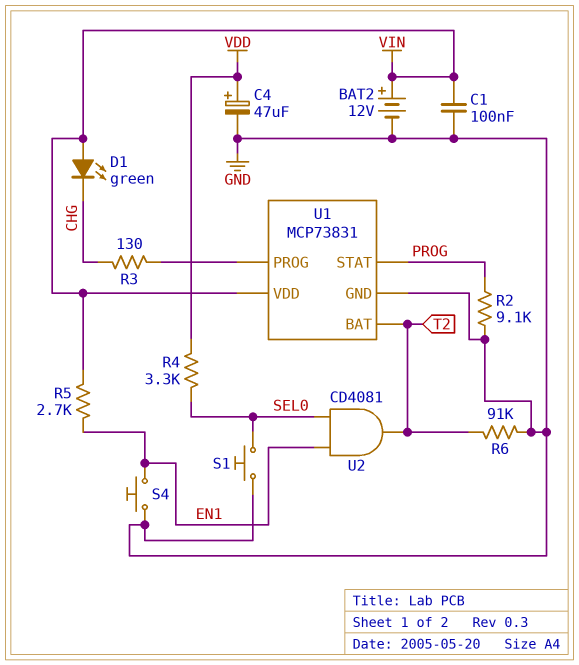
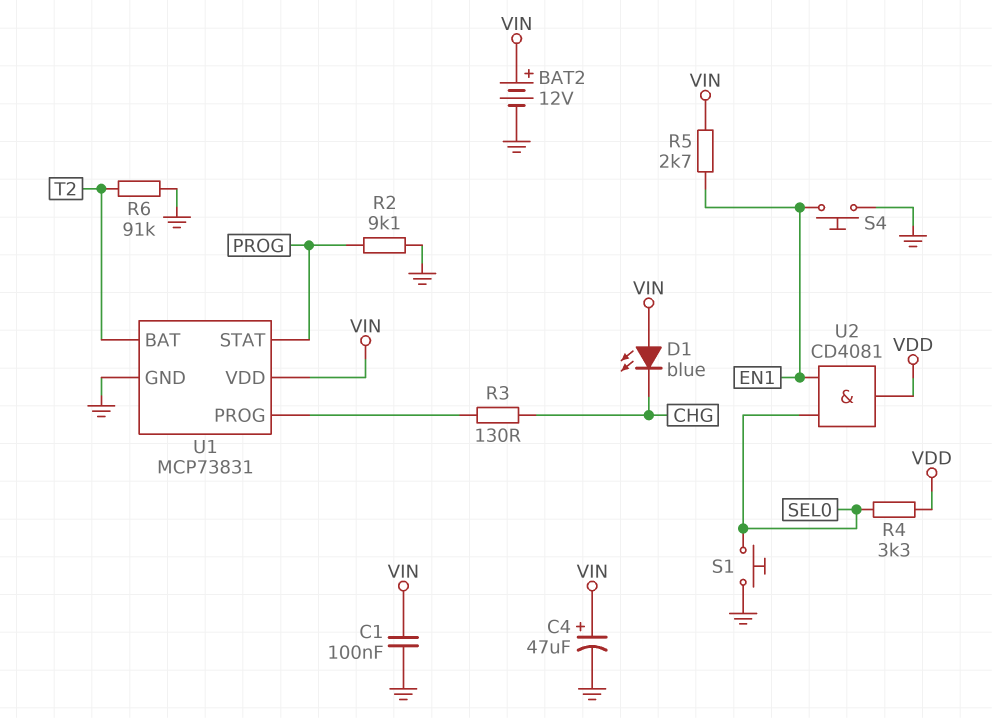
C4: 47uF (plus VDD, minus GND) -> 47uF (plus VIN, minus GND)
D1: LED green (A VIN, K CHG) -> LED blue (A VIN, K CHG)
U2: AND CD4081 (in EN1, in SEL0, out T2) -> AND CD4081 (in EN1, in SEL0, out VDD)

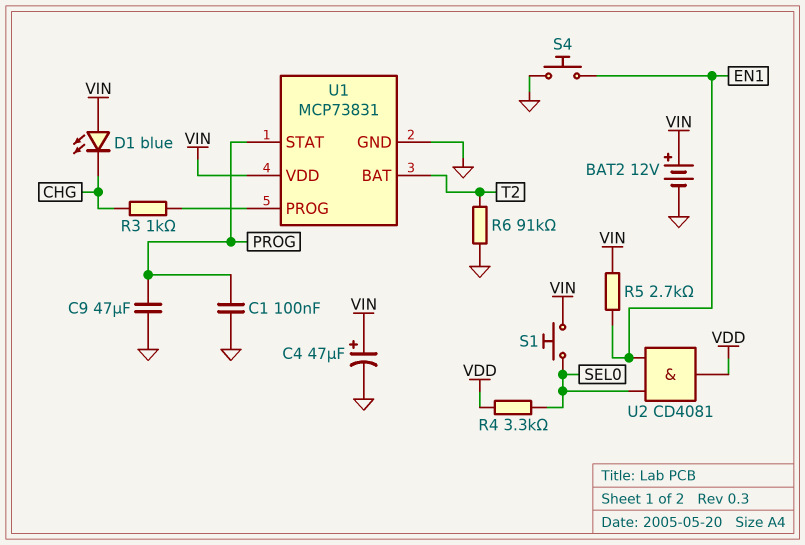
C1: 100nF (GND, VIN) -> 100nF (GND, PROG)
C9: none -> 47uF (GND, PROG)
R2: 9.1k (GND, PROG) -> none
R3: 130 (CHG, U1/PROG) -> 1k (CHG, U1/PROG)
S1: button (GND, SEL0) -> button (SEL0, VIN)

